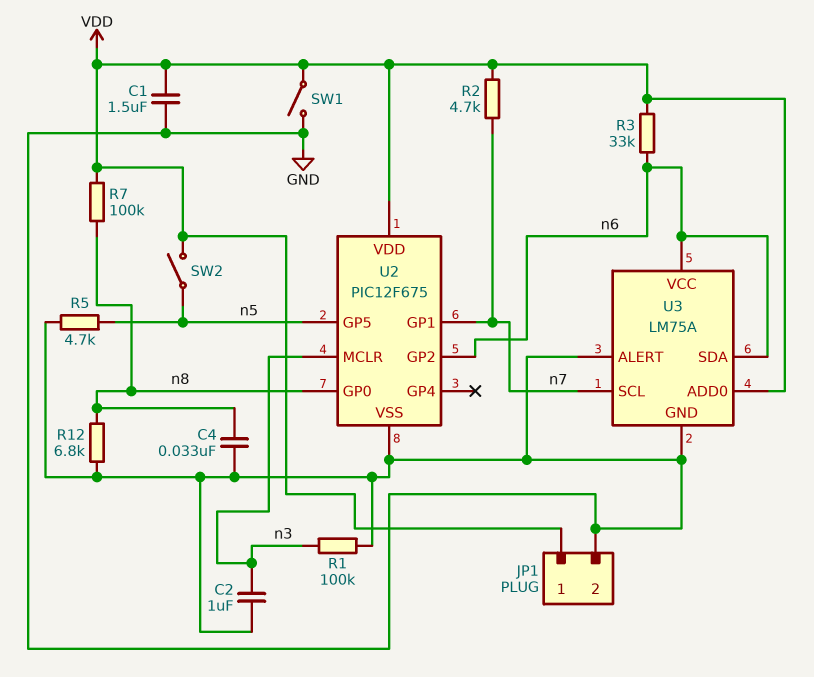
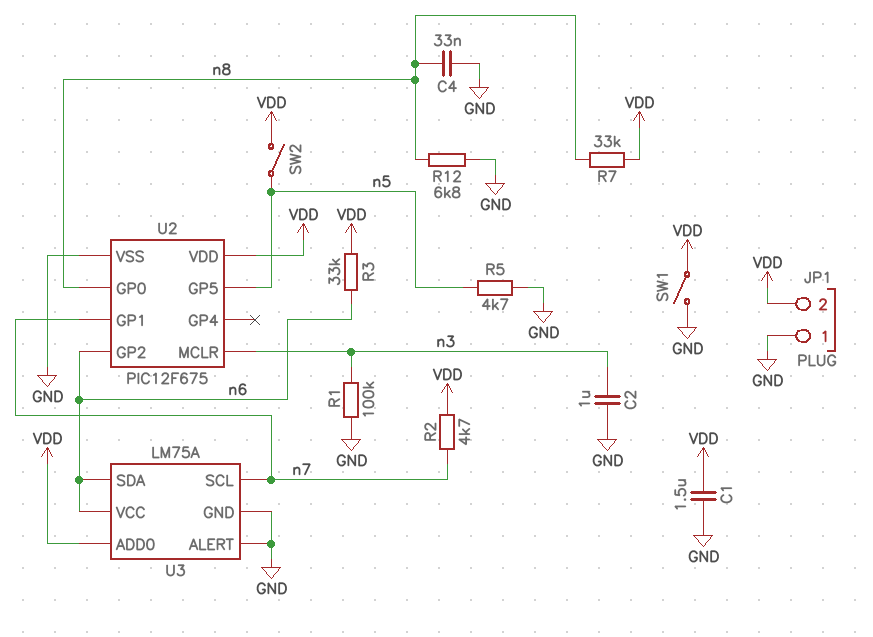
JP1 pin 1: VDD -> GND
JP1 pin 2: GND -> VDD
R7: 100k (VDD, n8) -> 33k (VDD, n8)

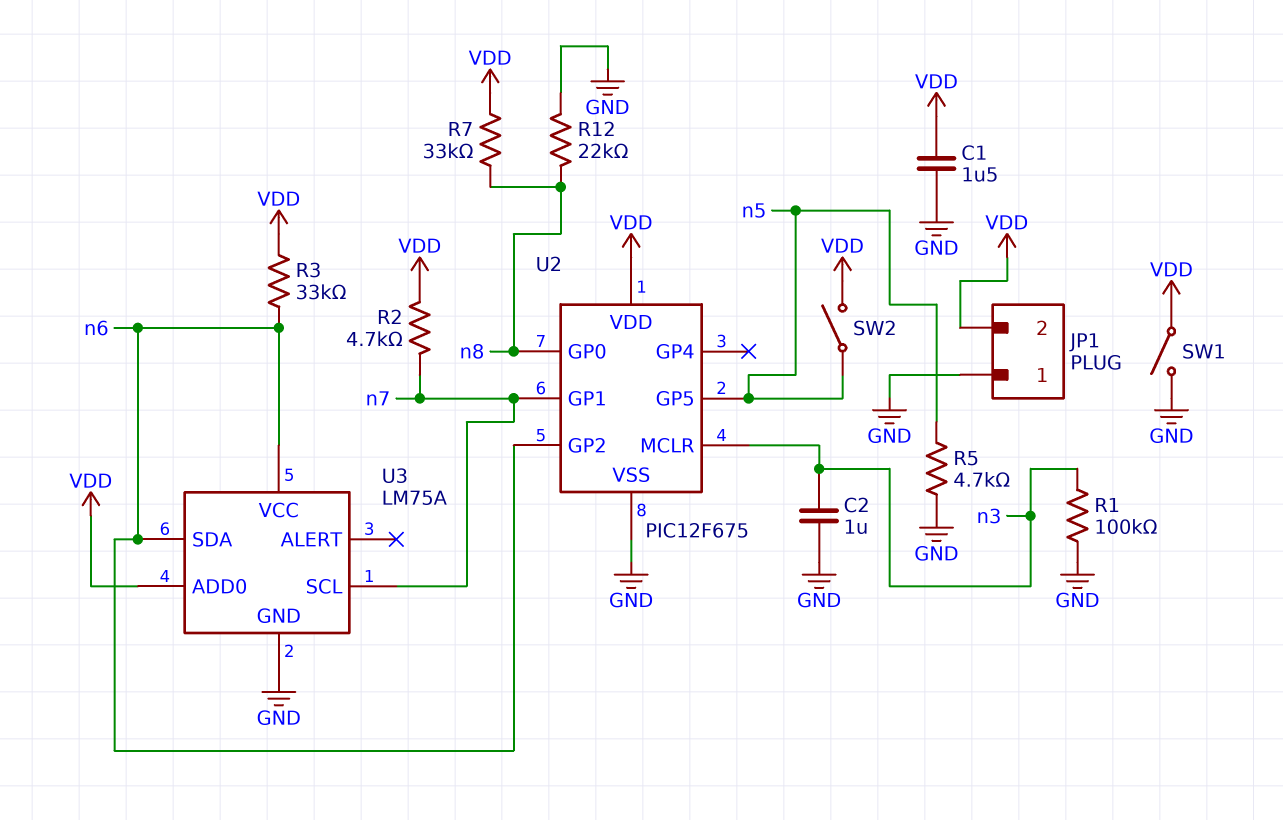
C4: 33nF (GND, n8) -> none
R12: 6.8k (GND, n8) -> 22k (GND, n8)
U3 pin ALERT: GND -> none

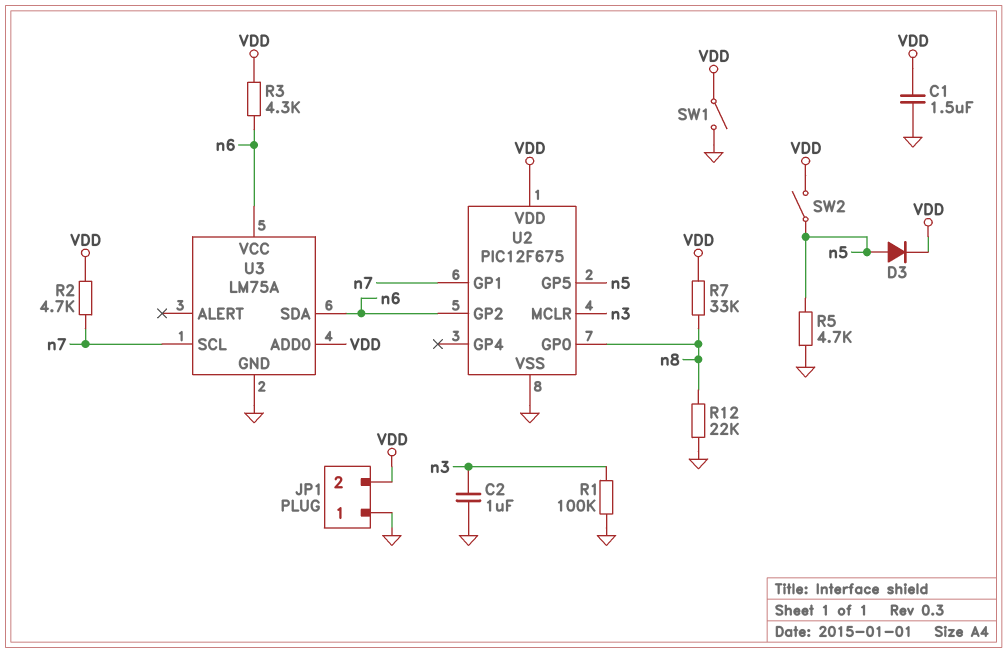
D3: none -> diode (A n5, K VDD)
R3: 33k (VDD, n6) -> 4.3k (VDD, n6)

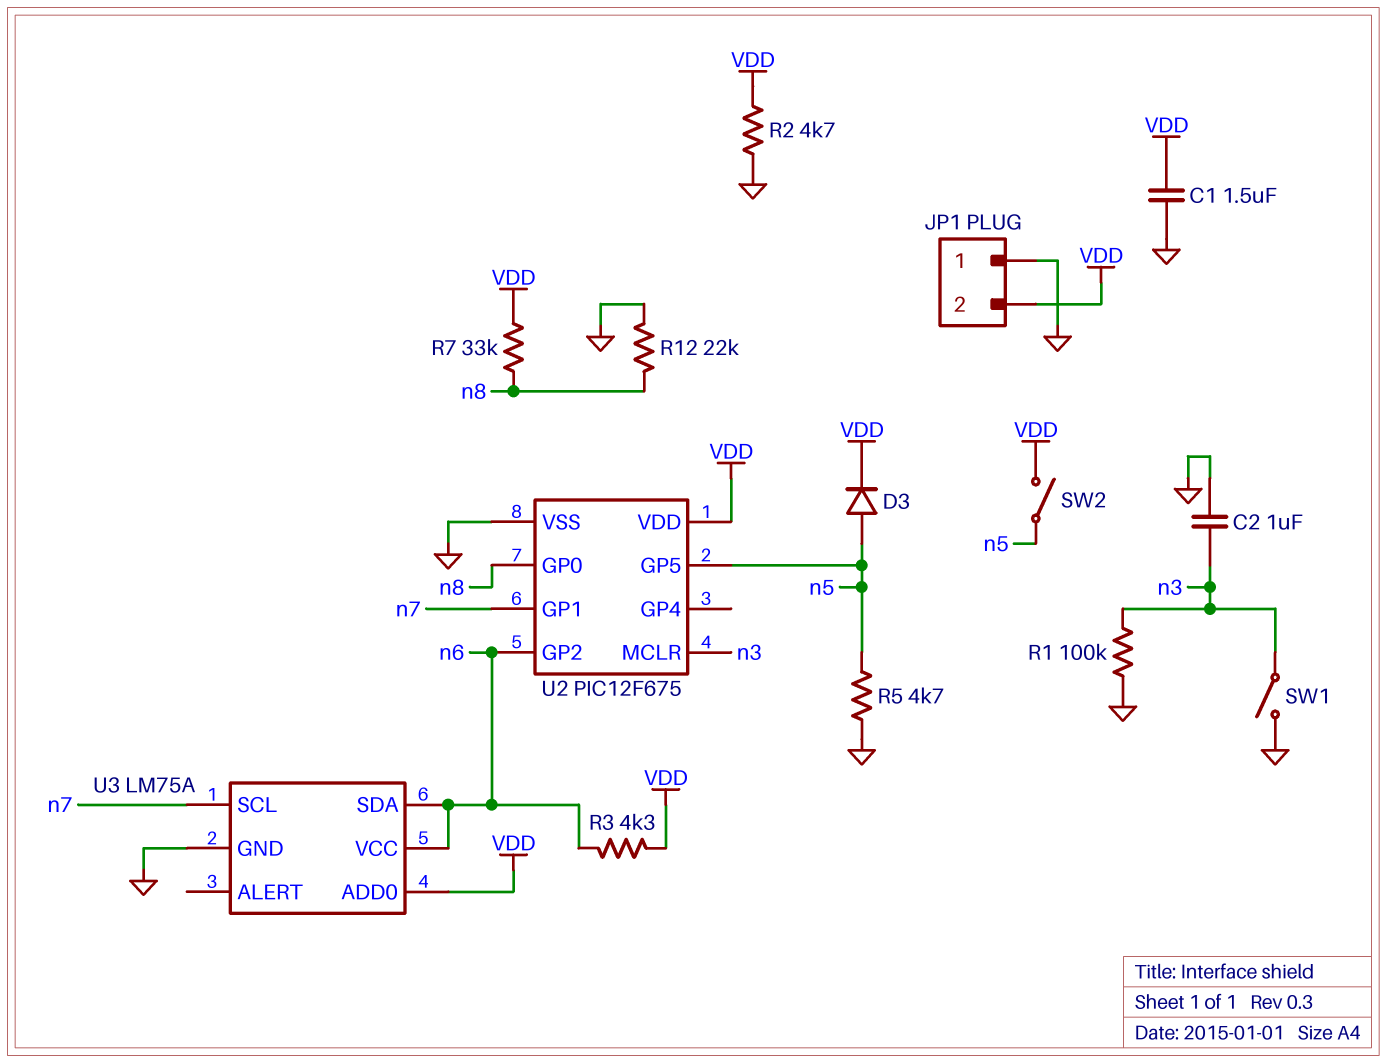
R2: 4.7k (VDD, n7) -> 4.7k (GND, VDD)
SW1: switch (GND, VDD) -> switch (GND, n3)

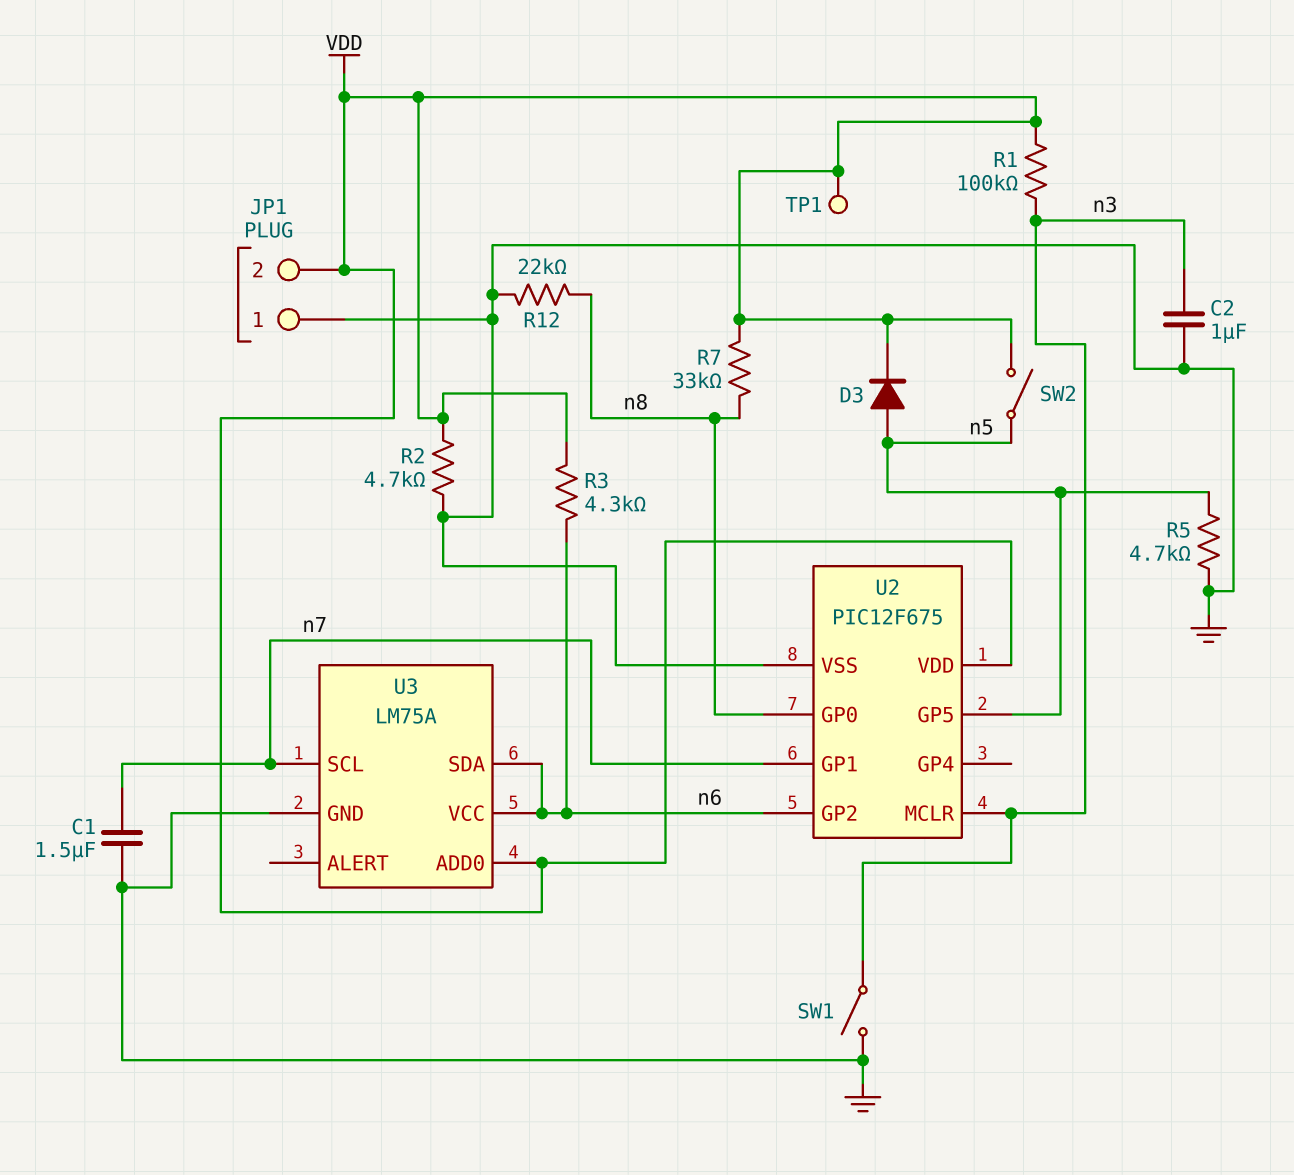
C1: 1.5uF (GND, VDD) -> 1.5uF (GND, n7)
R1: 100k (GND, n3) -> 100k (VDD, n3)
TP1: none -> test point (VDD)

